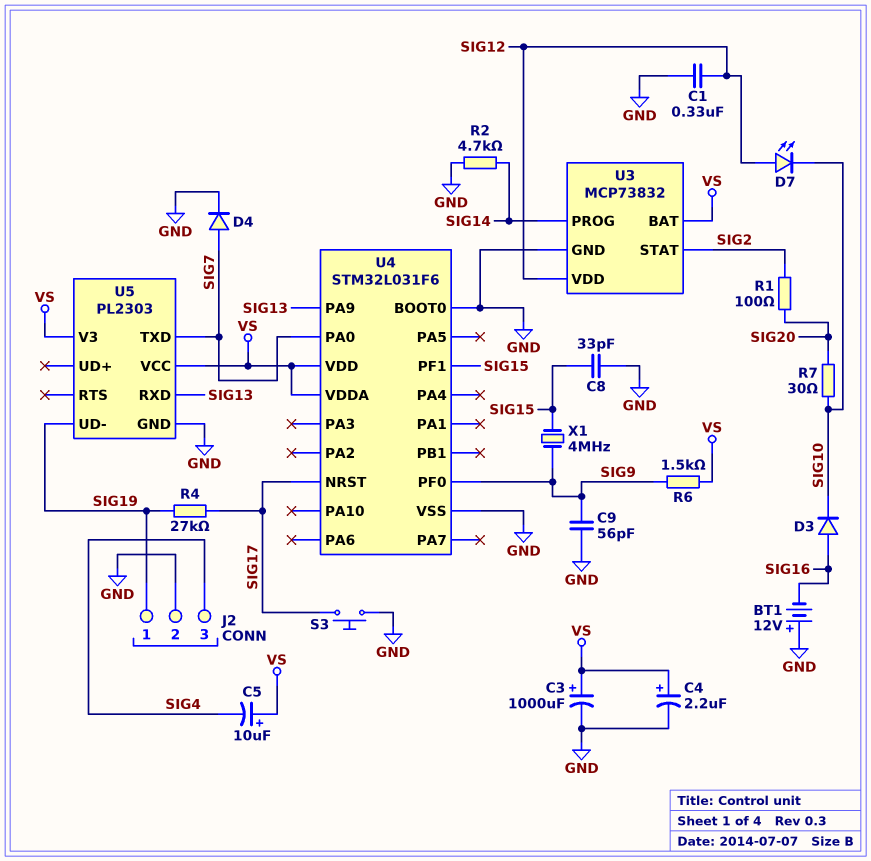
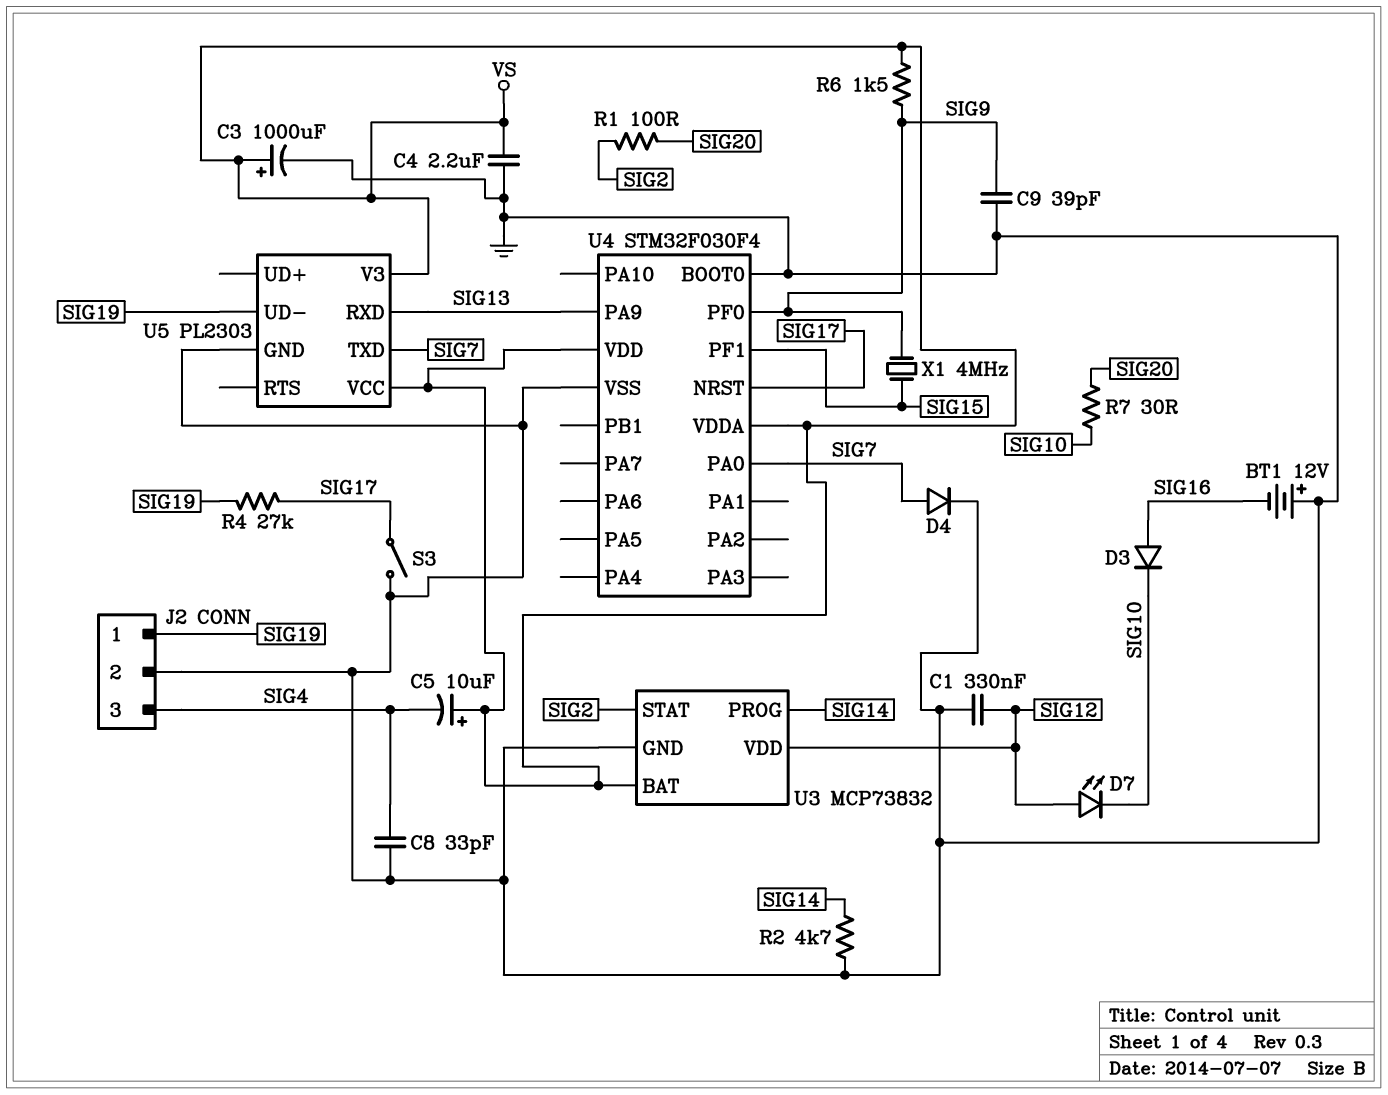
C4: 2.2uF (plus VS, minus GND) -> 2.2uF (GND, VS)
C8: 33pF (GND, SIG15) -> 33pF (GND, SIG4)
C9: 56pF (GND, SIG9) -> 39pF (GND, SIG9)
S3: button (GND, SIG17) -> switch (GND, SIG17)
U4: STM32L031F6 -> STM32F030F4

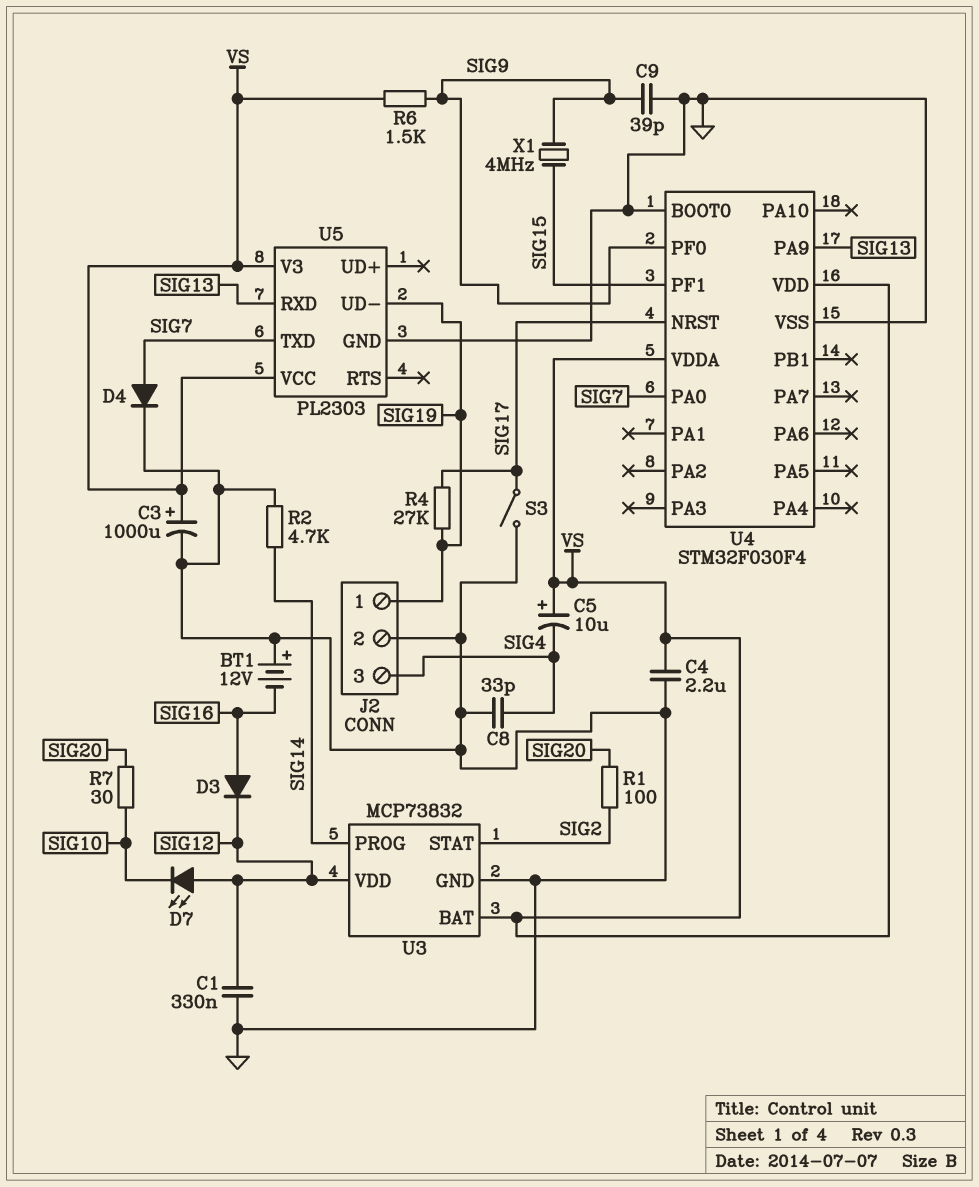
D3: diode (A SIG16, K SIG10) -> diode (A SIG16, K SIG12)

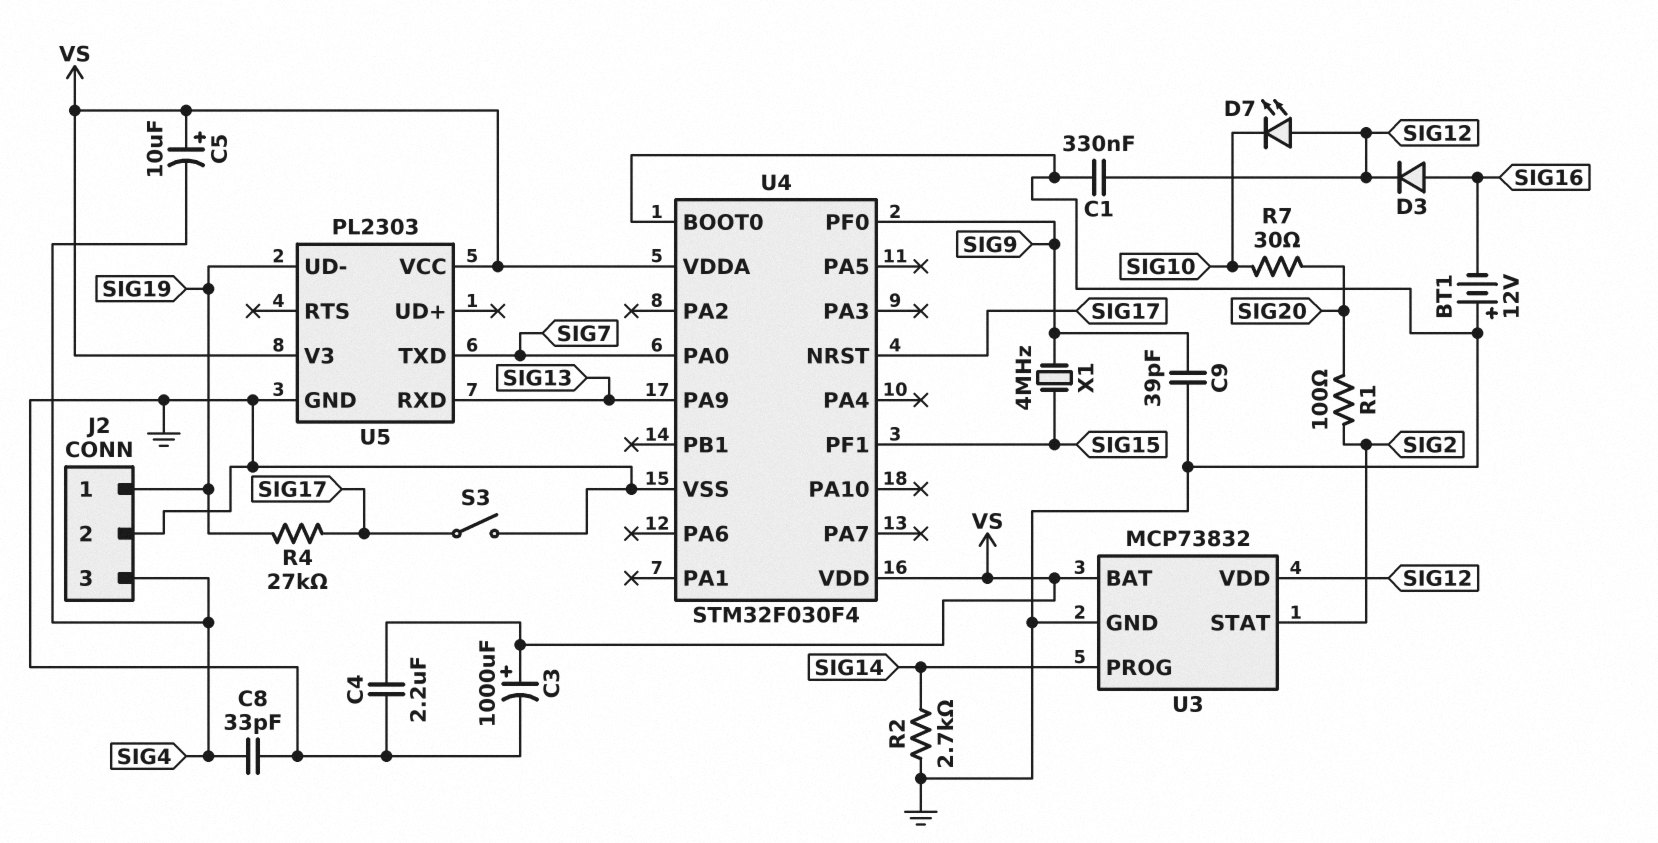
D4: diode (A SIG7, K GND) -> none
R2: 4.7k (GND, SIG14) -> 2.7k (GND, SIG14)
R6: 1.5k (SIG9, VS) -> none

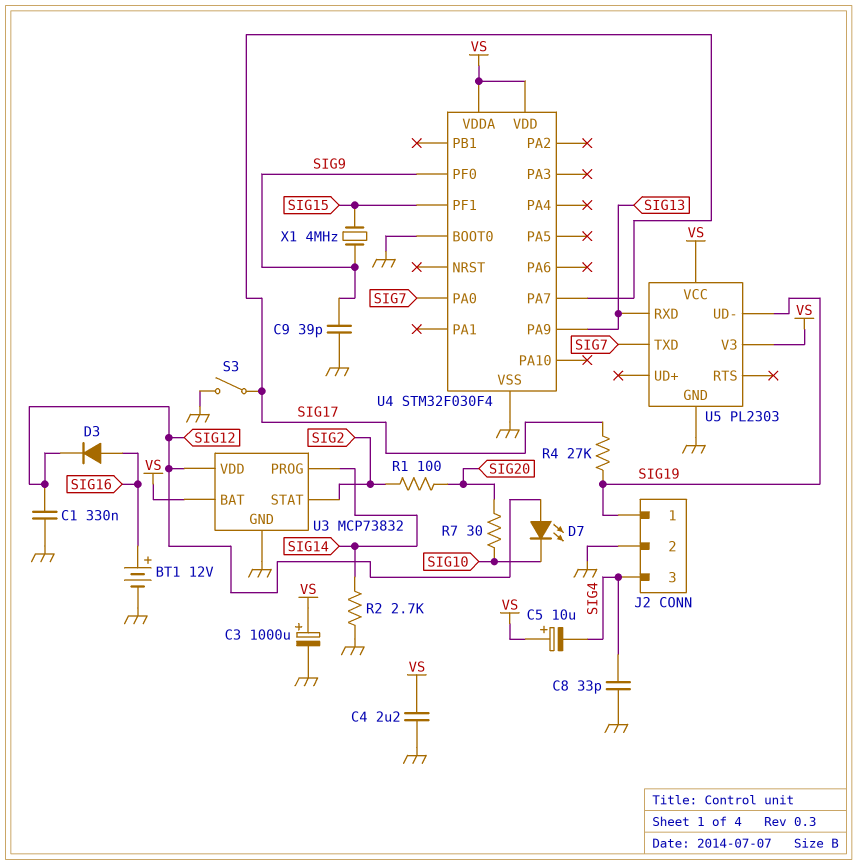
BT1: 12V (plus GND, minus SIG16) -> 12V (plus SIG16, minus GND)
U4 pin NRST: SIG17 -> none
U4 pin PA7: none -> SIG17

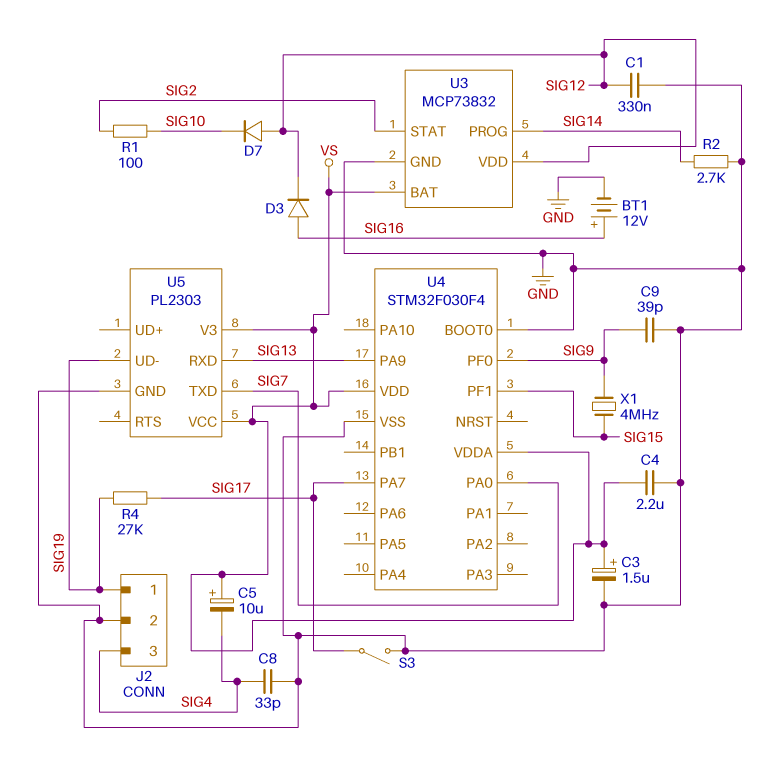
C3: 1000uF (plus VS, minus GND) -> 1.5uF (plus VS, minus GND)
D7: LED (A SIG12, K SIG10) -> diode (A SIG12, K SIG10)
R1: 100 (SIG2, SIG20) -> 100 (SIG2, SIG10)
R7: 30 (SIG10, SIG20) -> none

